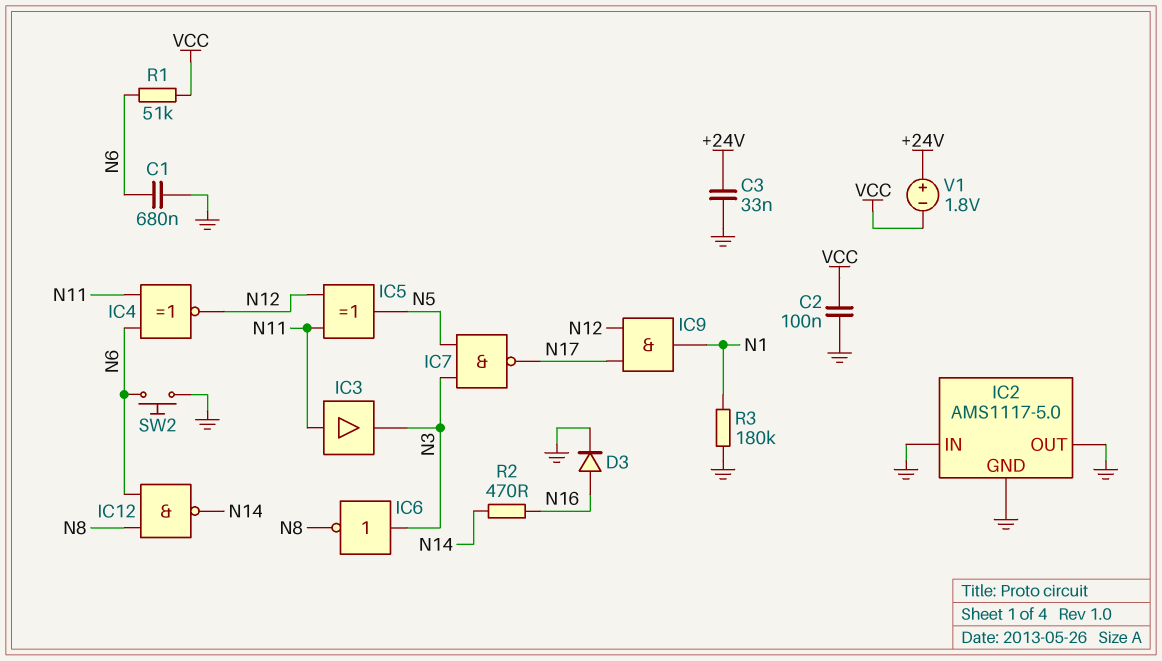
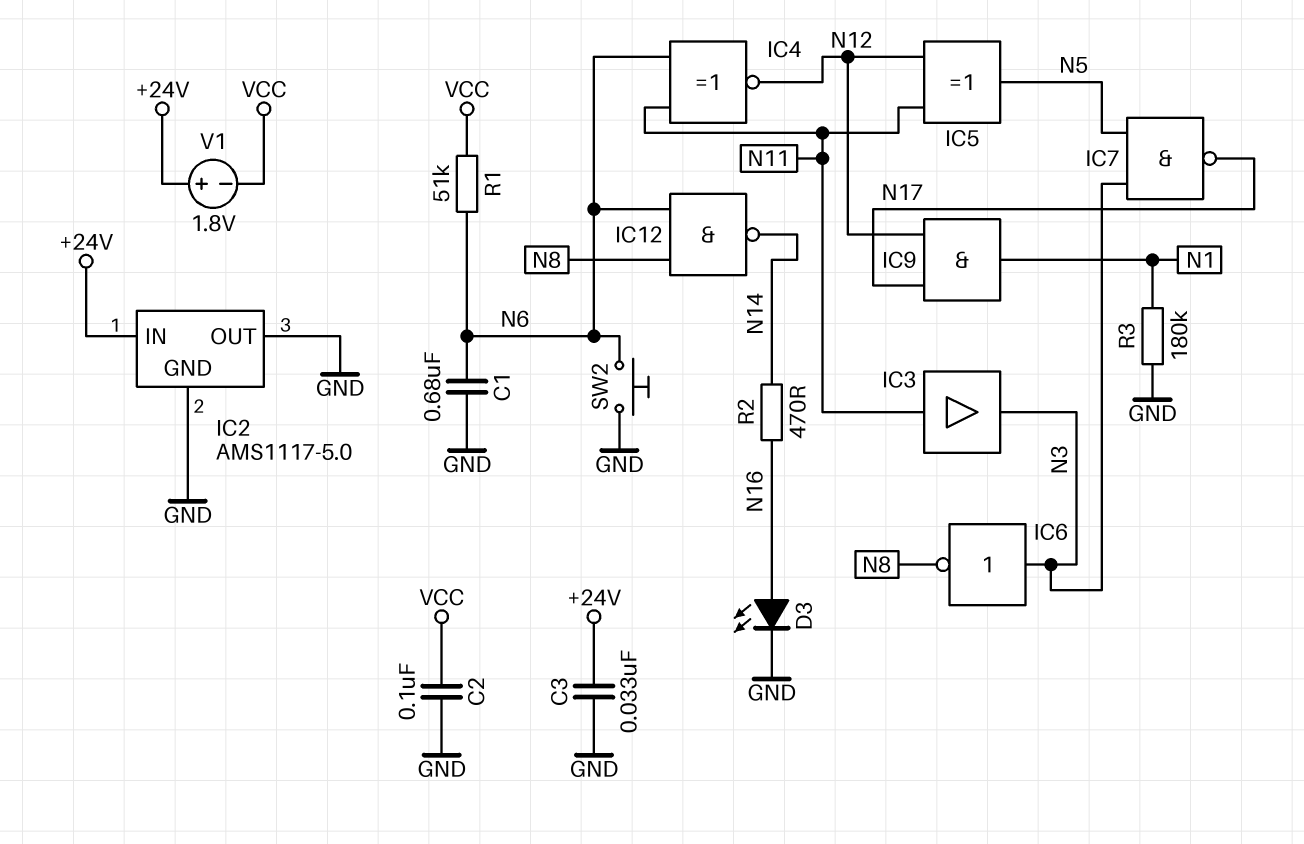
D3: diode (A N16, K GND) -> LED (A N16, K GND)
IC2 pin IN: GND -> +24V

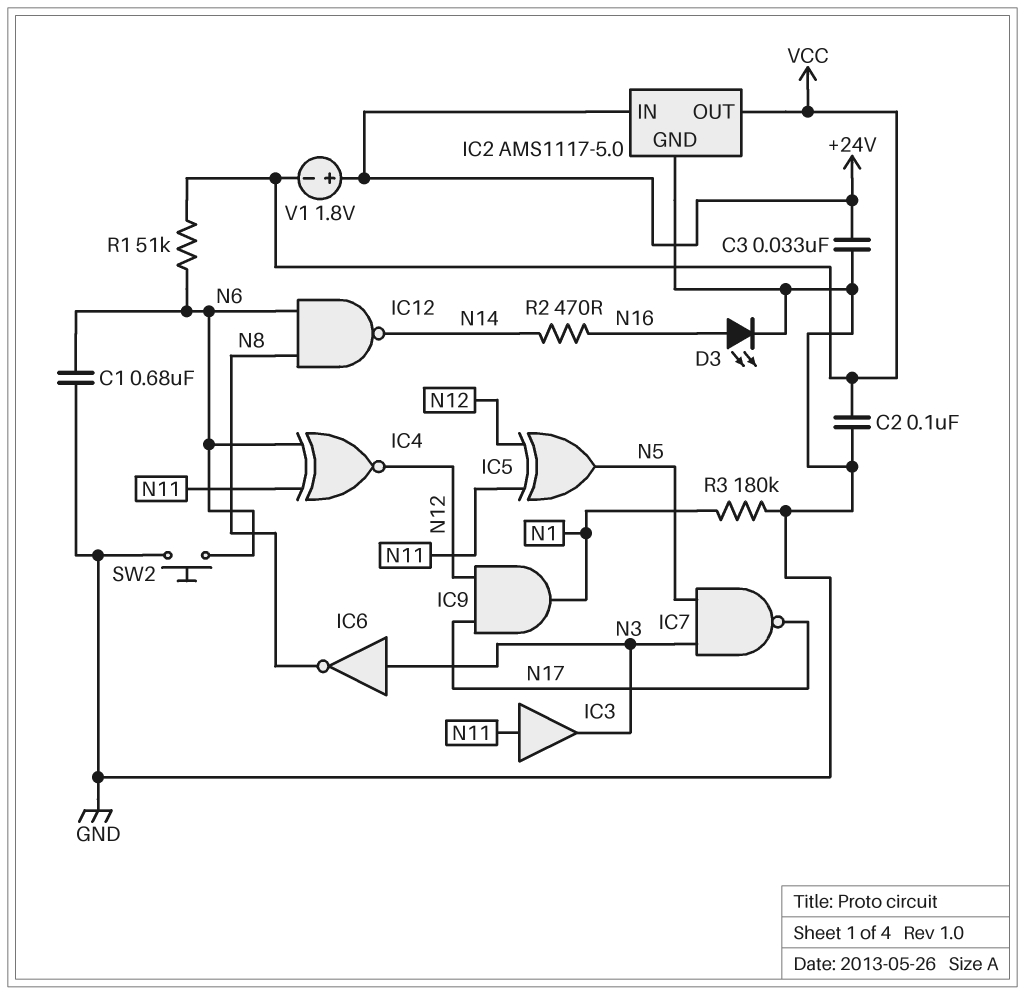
IC2 pin OUT: GND -> VCC

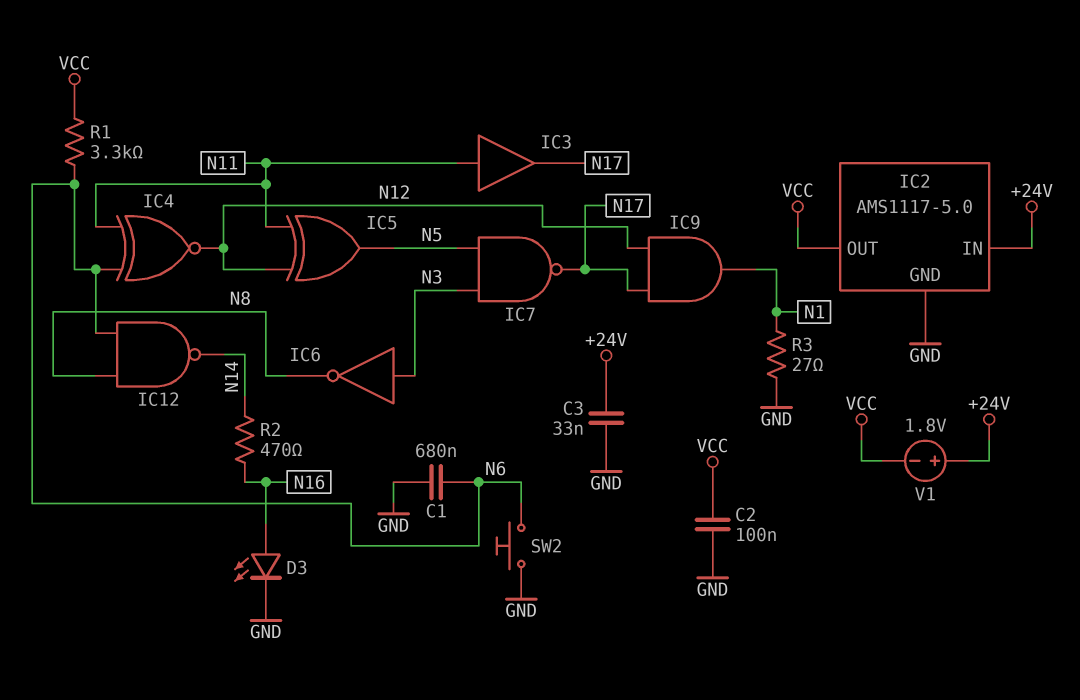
IC3: buffer (in N11, out N3) -> buffer (in N11, out N17)
R1: 51k (N6, VCC) -> 3.3k (N6, VCC)
R3: 180k (GND, N1) -> 27 (GND, N1)

